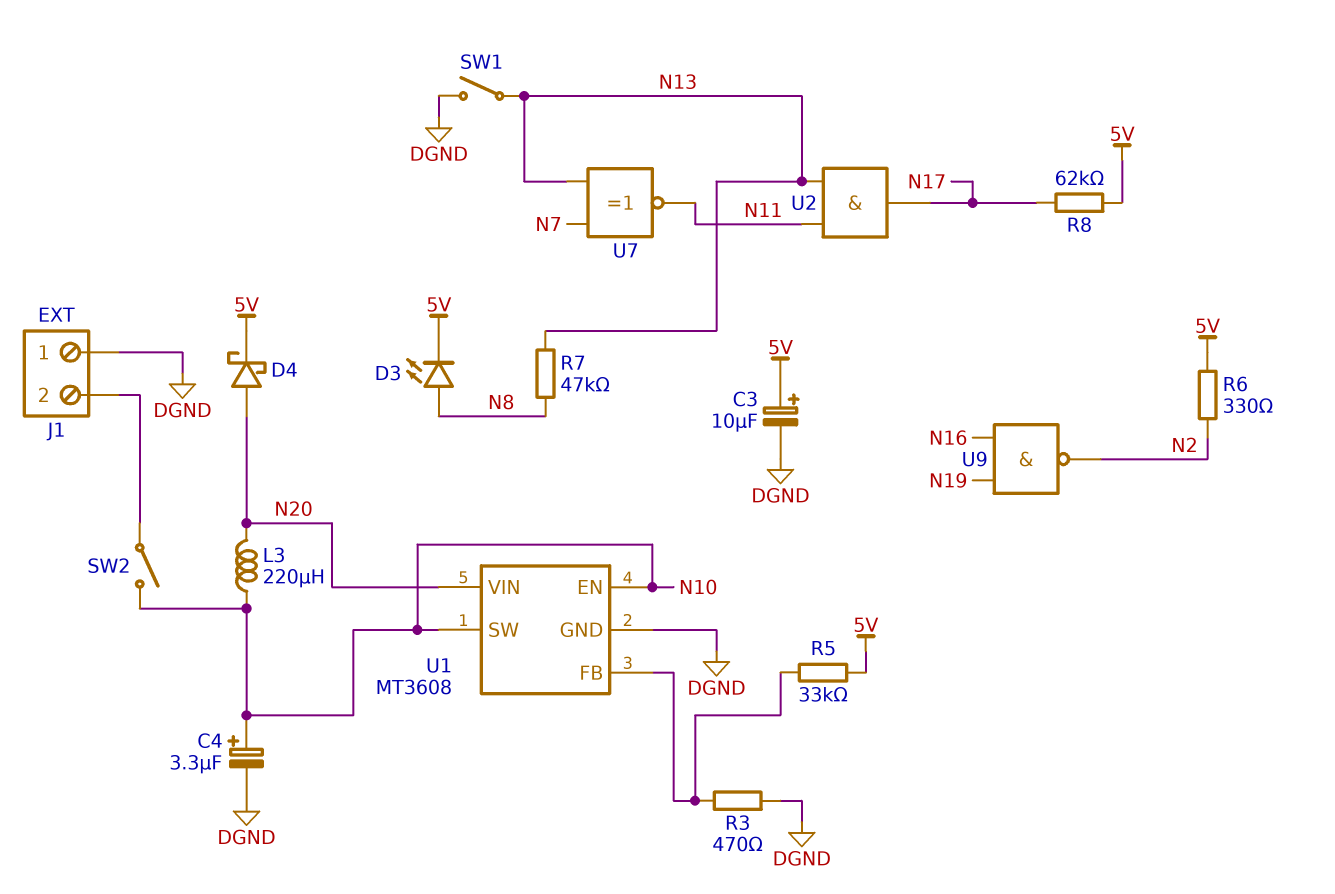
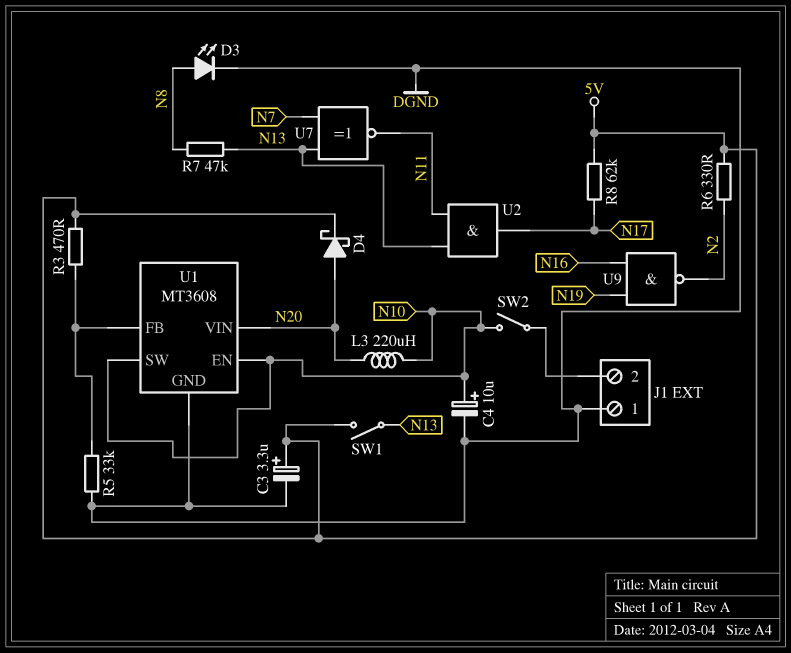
C3: 10uF (plus 5V, minus DGND) -> 3.3uF (plus 5V, minus DGND)
C4: 3.3uF (plus N10, minus DGND) -> 10uF (plus N10, minus DGND)
D3: LED (A N8, K 5V) -> LED (A N8, K DGND)
R3: 470 (DGND, U1/FB) -> 470 (5V, U1/FB)
R5: 33k (5V, U1/FB) -> 33k (DGND, U1/FB)
SW1: switch (DGND, N13) -> switch (5V, N13)

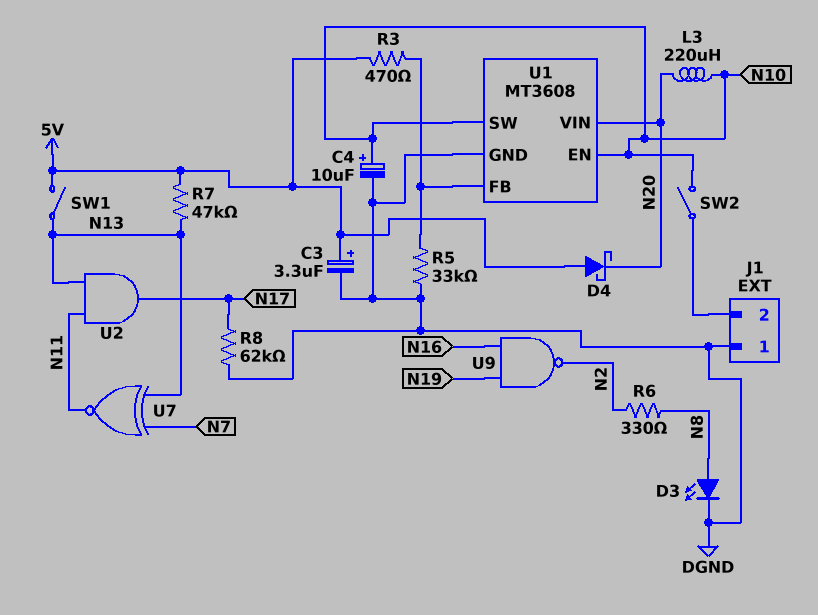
D4: schottky (A N20, K 5V) -> schottky (A 5V, K N20)
R6: 330 (5V, N2) -> 330 (N2, N8)
R7: 47k (N8, N13) -> 47k (5V, N13)
R8: 62k (5V, N17) -> 62k (DGND, N17)

